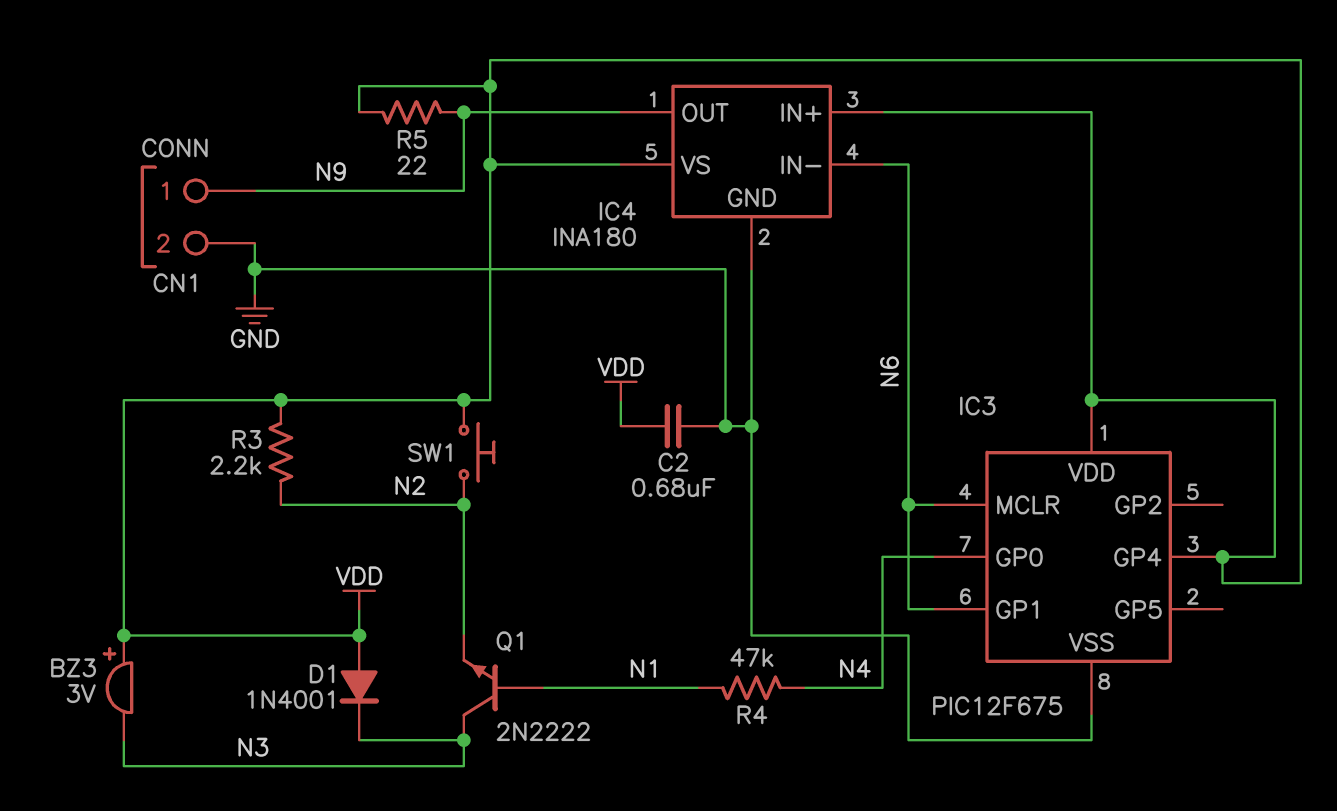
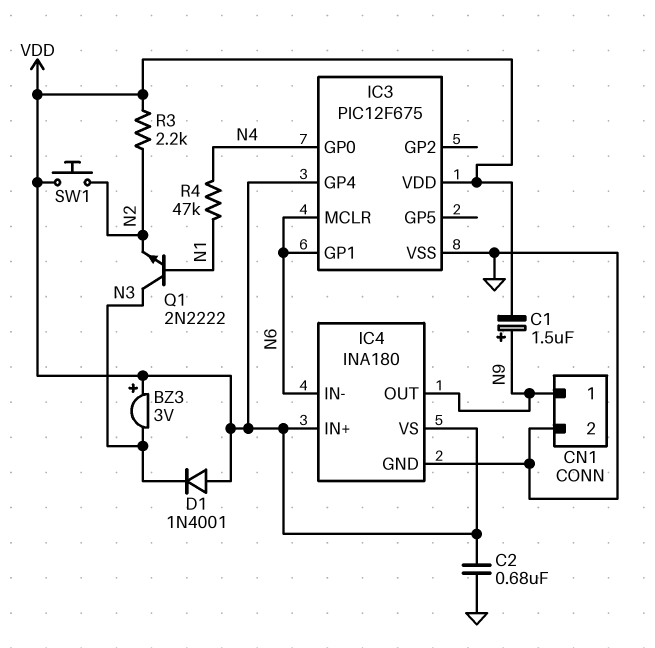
C1: none -> 1.5uF (plus N9, minus VDD)
R5: 22 (N9, VDD) -> none

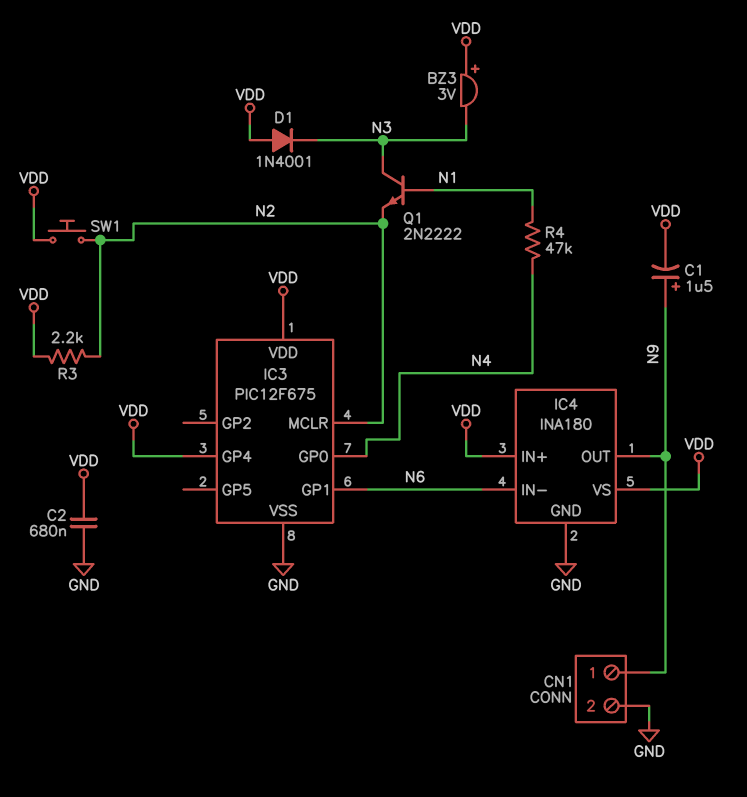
IC3 pin MCLR: N6 -> N2

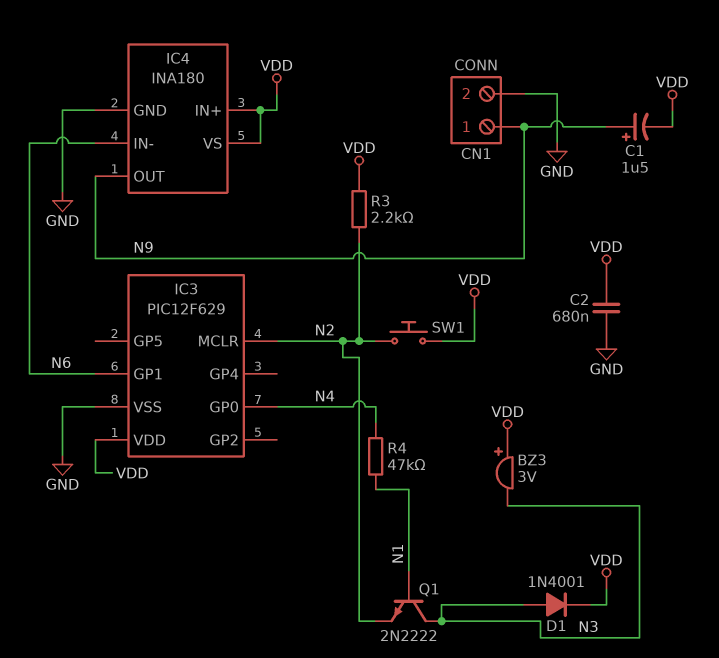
D1: diode 1N4001 (A VDD, K N3) -> diode 1N4001 (A N3, K VDD)
IC3: PIC12F675 -> PIC12F629
IC3 pin GP4: VDD -> none

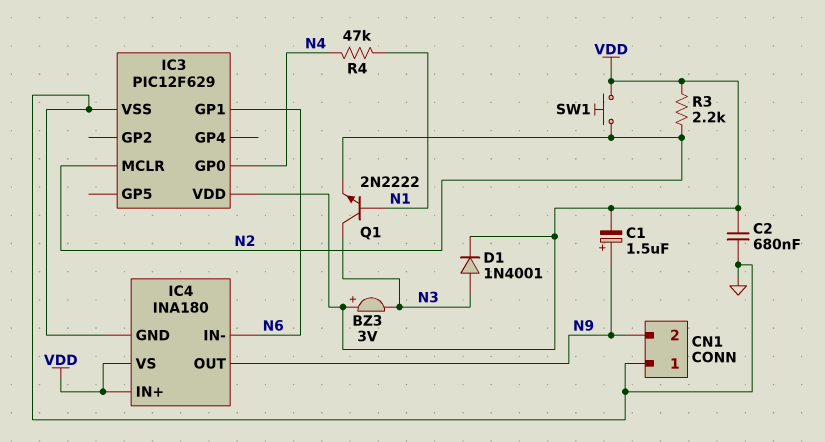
CN1 pin 1: N9 -> GND
CN1 pin 2: GND -> N9

